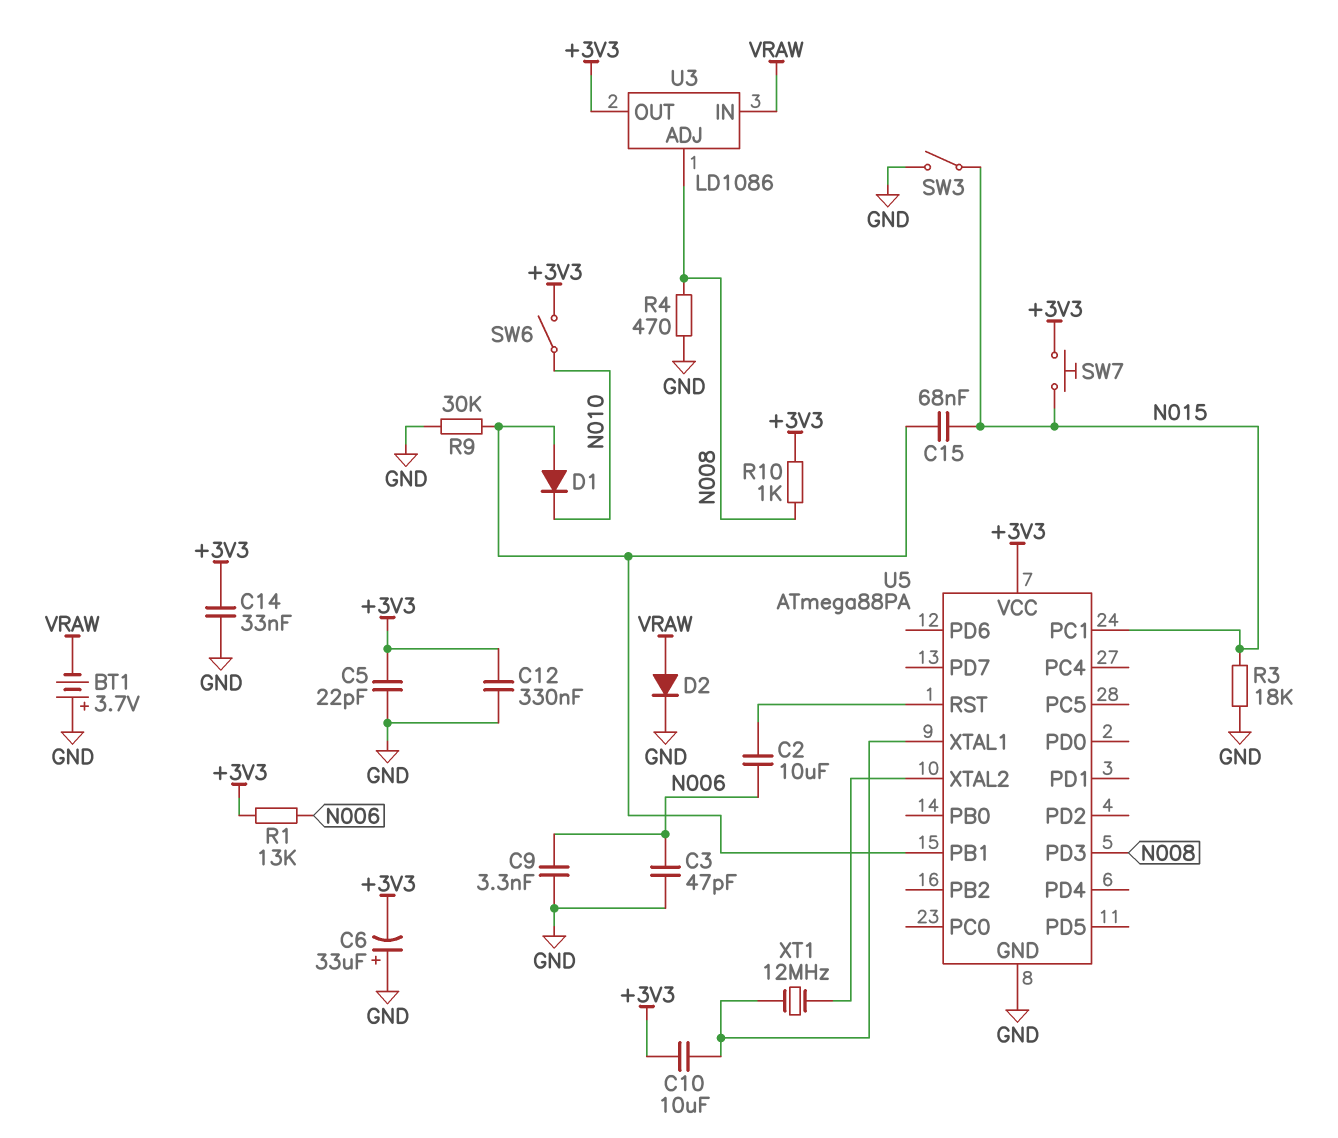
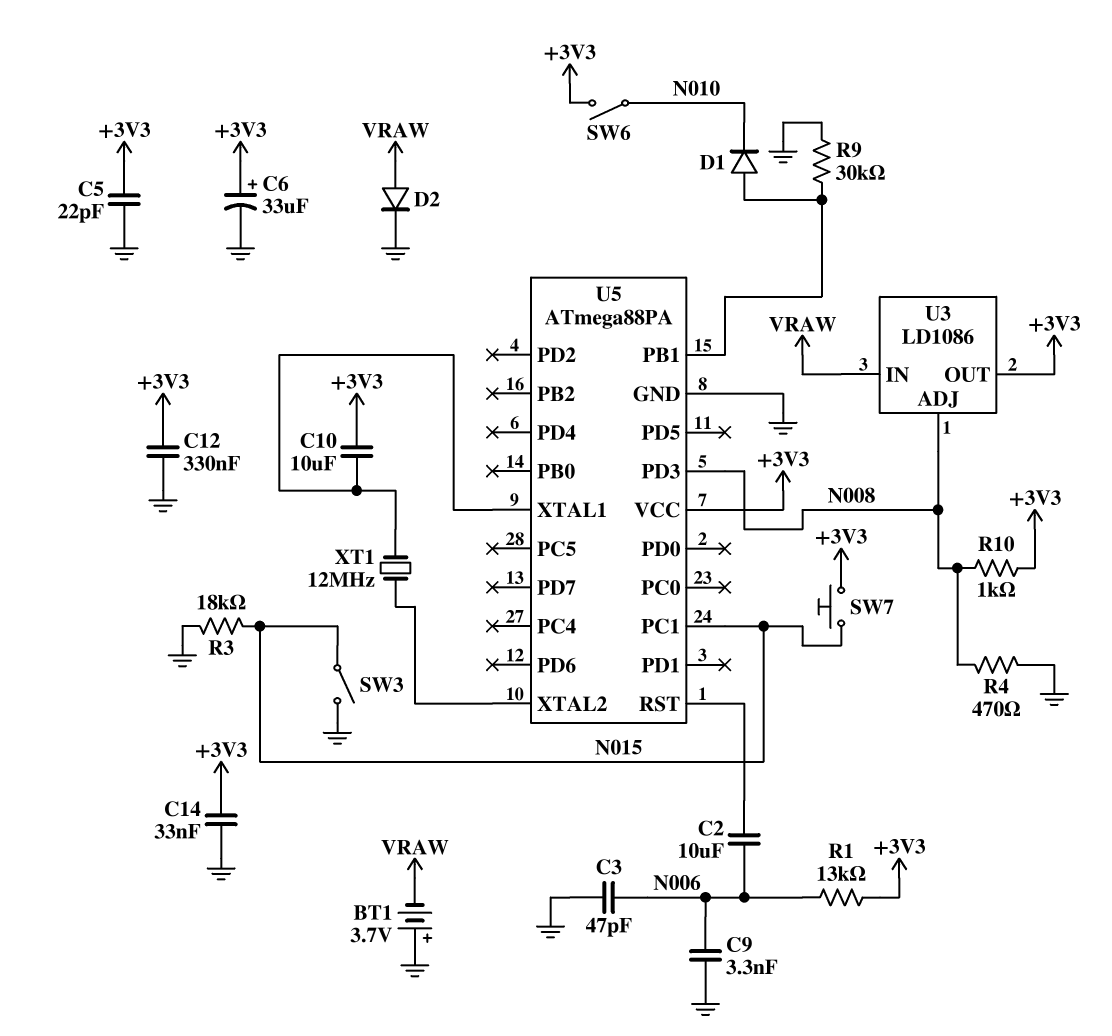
C6: 33uF (plus GND, minus +3V3) -> 33uF (plus +3V3, minus GND)
C15: 68nF (N015, U5/PB1) -> none

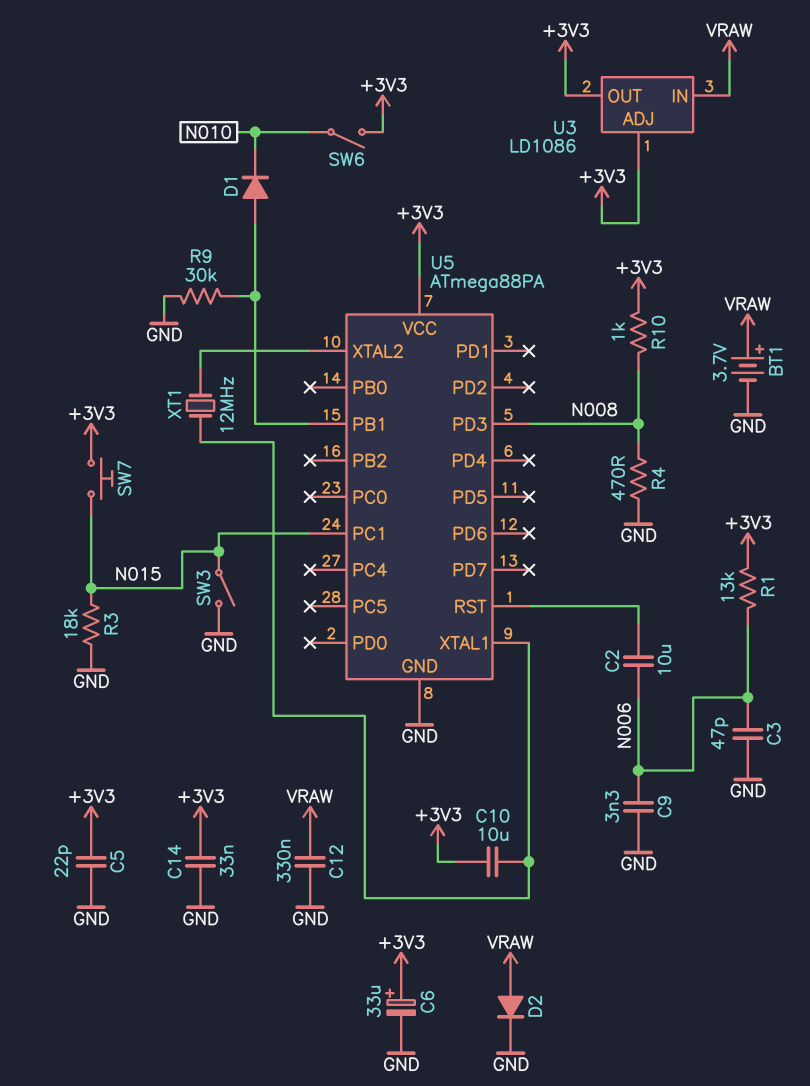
BT1: 3.7V (plus GND, minus VRAW) -> 3.7V (plus VRAW, minus GND)
C12: 330nF (+3V3, GND) -> 330nF (GND, VRAW)
U3 pin ADJ: N008 -> +3V3

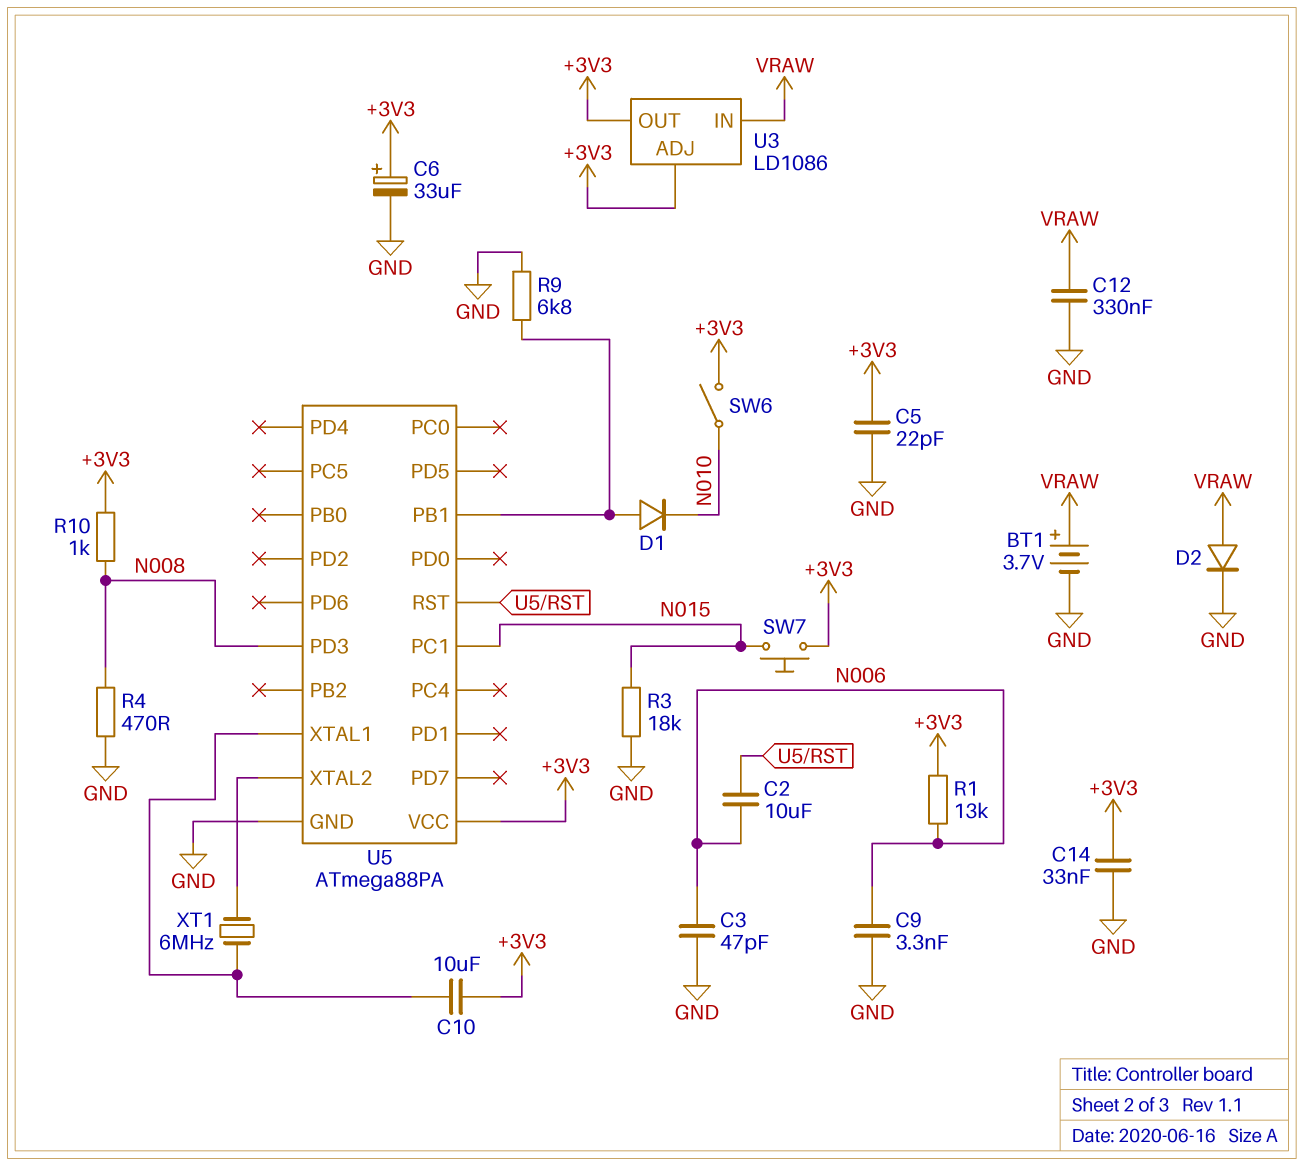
R9: 30k (GND, U5/PB1) -> 6.8k (GND, U5/PB1)
SW3: switch (GND, N015) -> none
XT1: 12MHz (U5/XTAL1, U5/XTAL2) -> 6MHz (U5/XTAL1, U5/XTAL2)

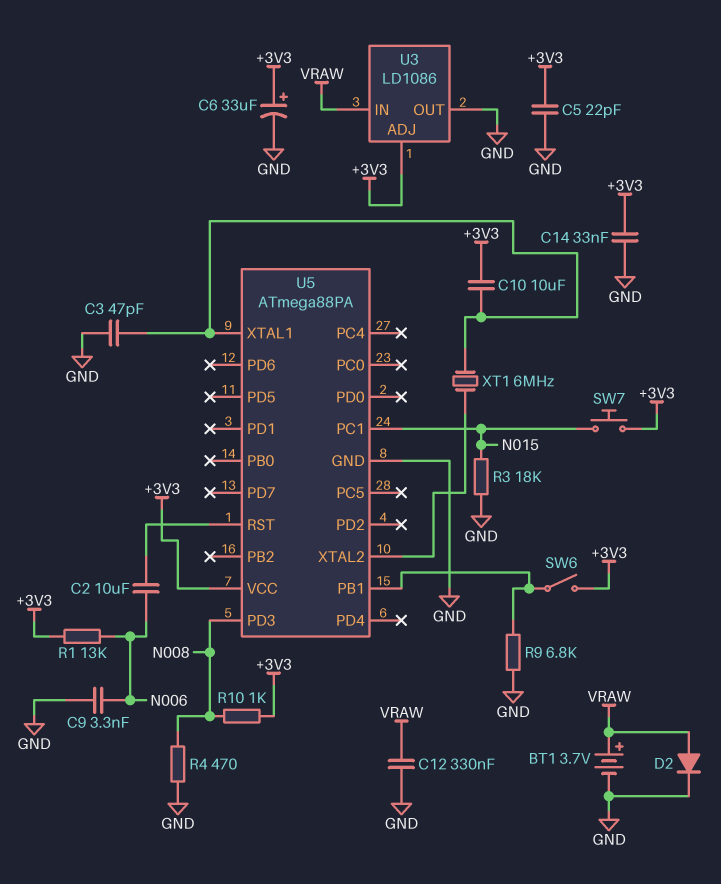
C3: 47pF (GND, N006) -> 47pF (GND, U5/XTAL1)
D1: diode (A U5/PB1, K N010) -> none
SW6: switch (+3V3, N010) -> switch (+3V3, U5/PB1)
U3 pin OUT: +3V3 -> GND

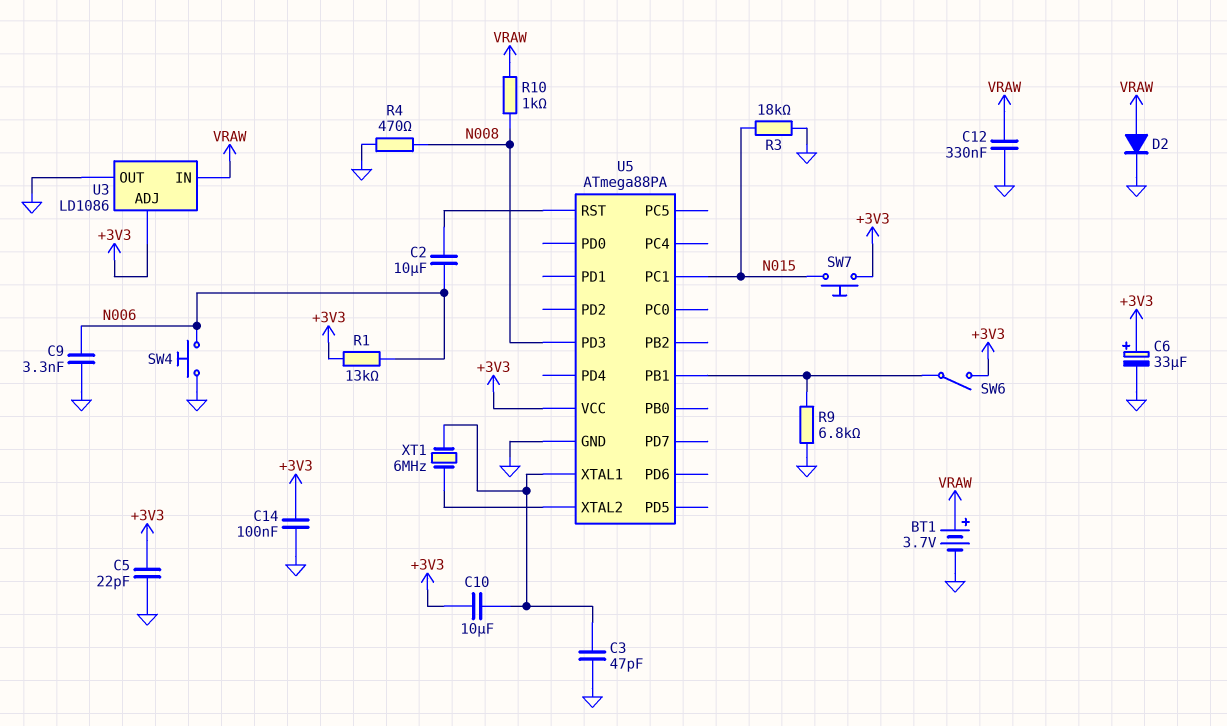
C14: 33nF (+3V3, GND) -> 100nF (+3V3, GND)
R10: 1k (+3V3, N008) -> 1k (N008, VRAW)
SW4: none -> button (GND, N006)

